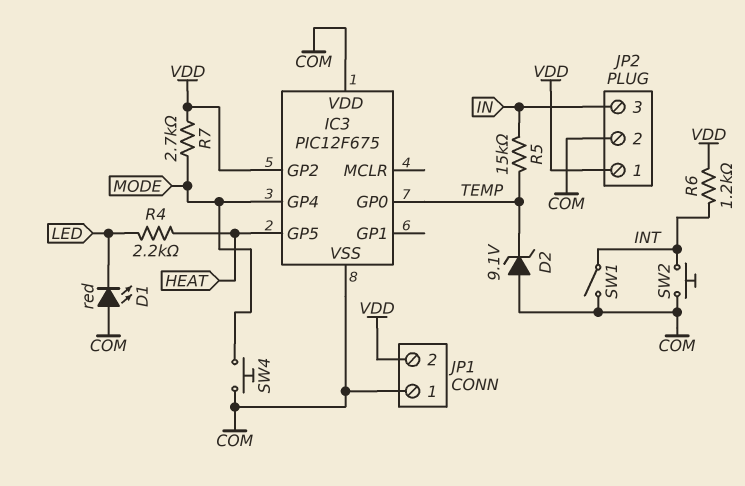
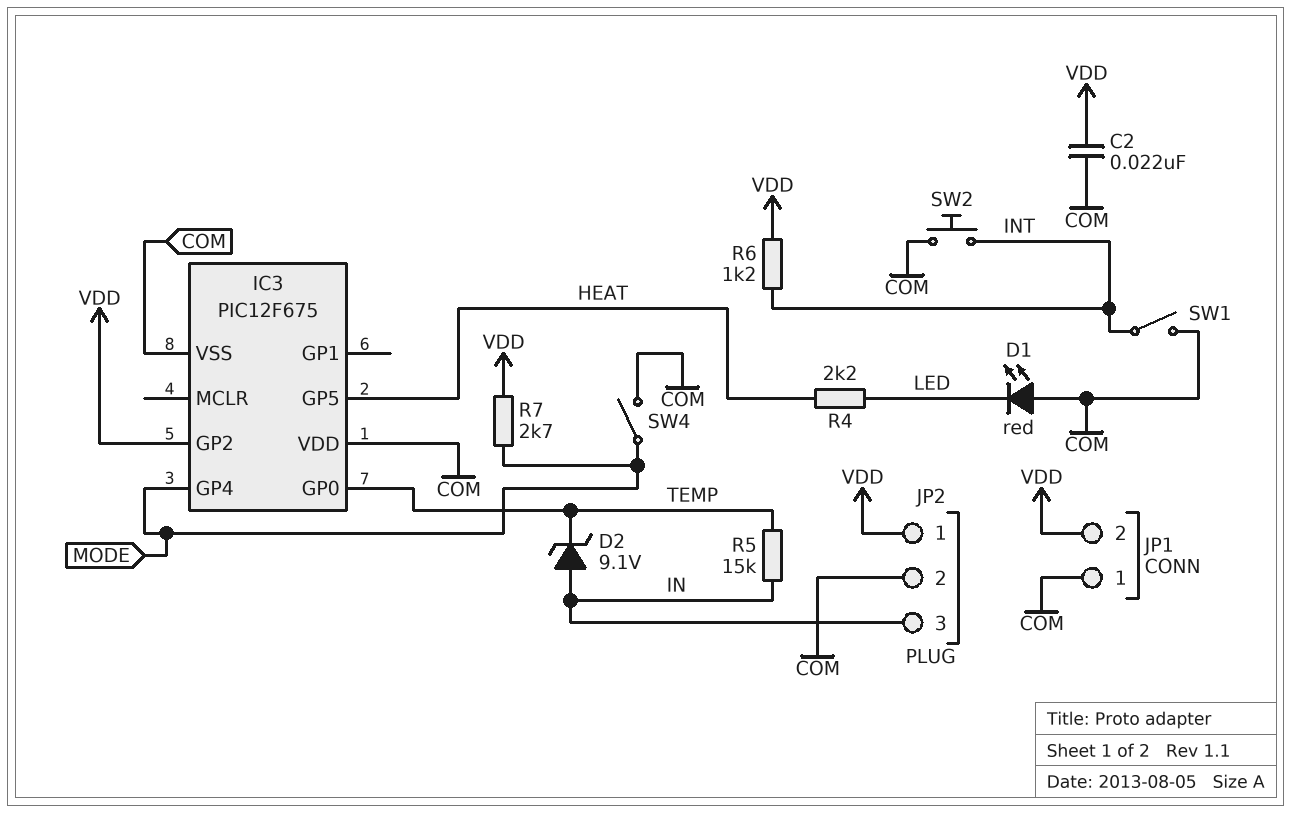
C2: none -> 22nF (COM, VDD)
D2: zener 9.1V (A COM, K TEMP) -> zener 9.1V (A IN, K TEMP)
SW4: button (COM, MODE) -> switch (COM, MODE)

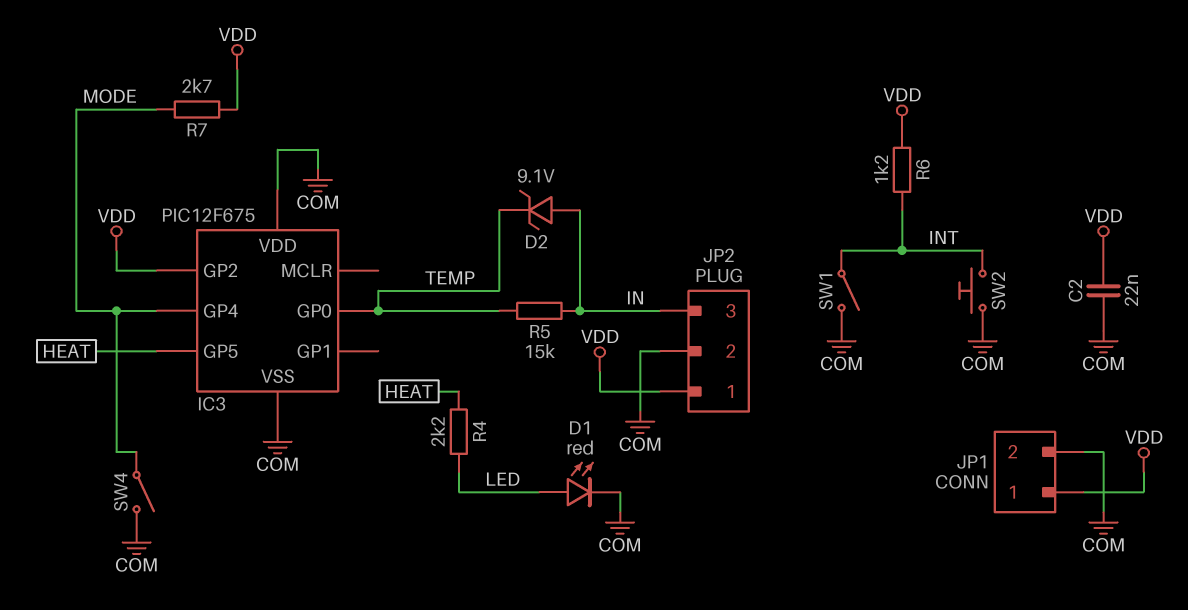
D1: LED red (A COM, K LED) -> LED red (A LED, K COM)
JP1 pin 1: COM -> VDD
JP1 pin 2: VDD -> COM

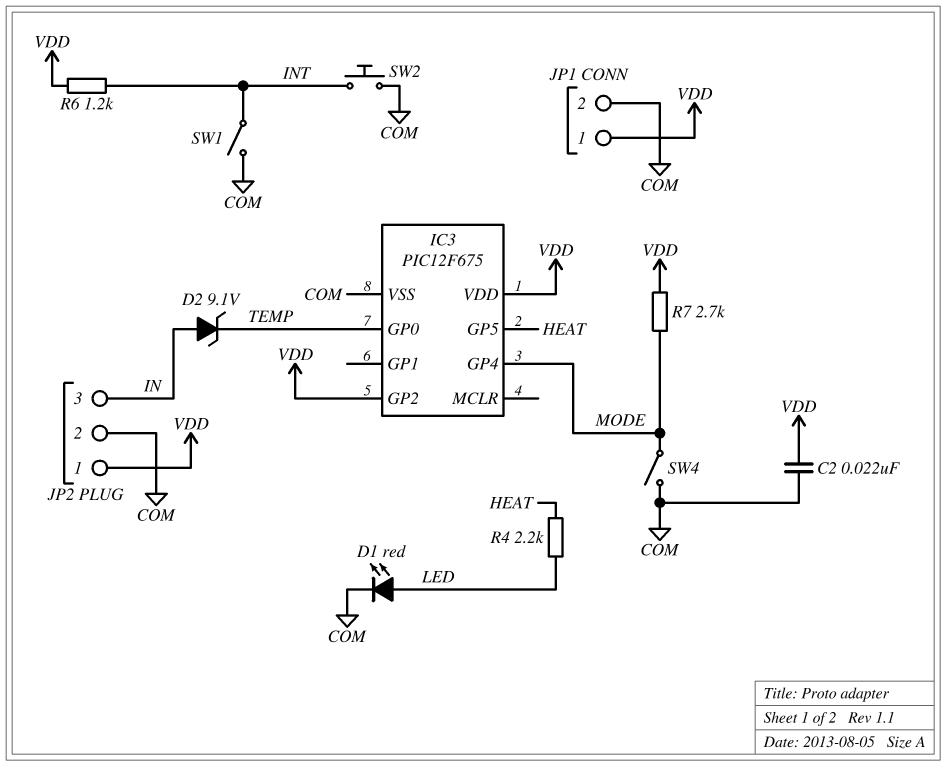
IC3 pin VDD: COM -> VDD
R5: 15k (IN, TEMP) -> none

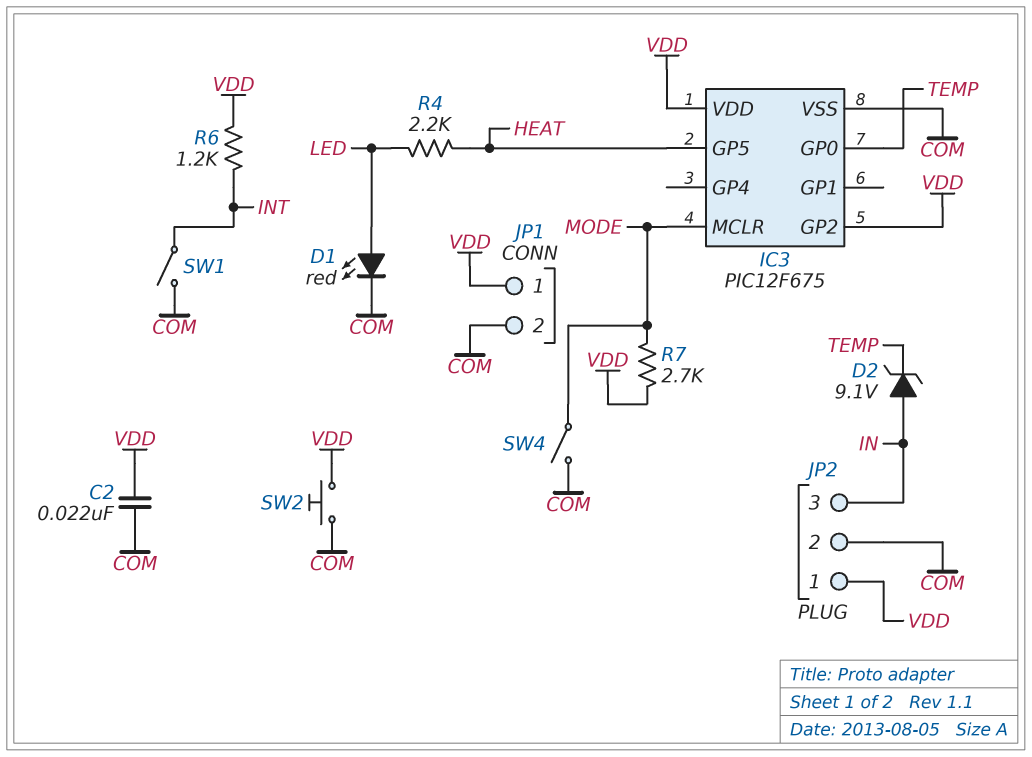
IC3 pin GP4: MODE -> none
IC3 pin MCLR: none -> MODE
SW2: button (COM, INT) -> button (COM, VDD)

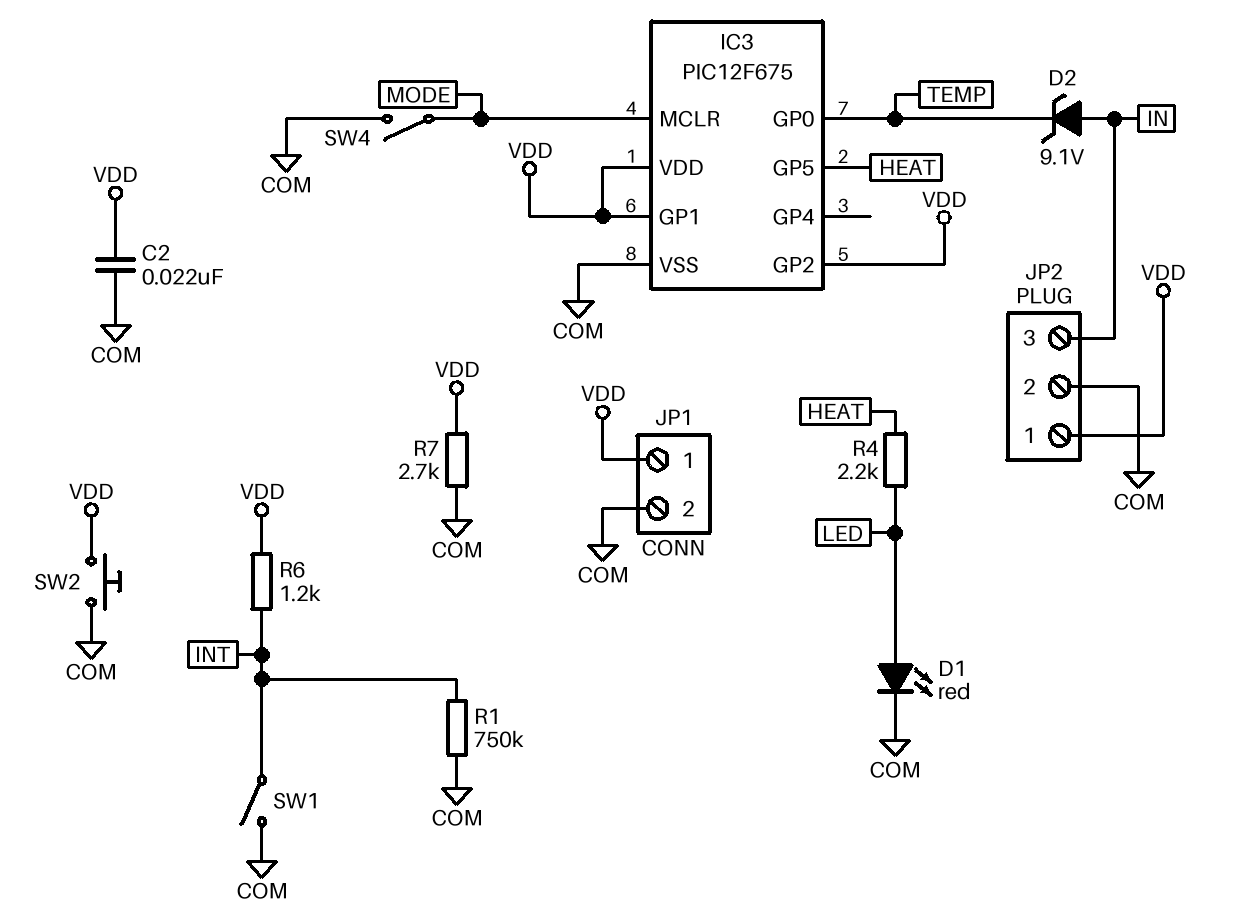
IC3 pin GP1: none -> VDD
R1: none -> 750k (COM, INT)
R7: 2.7k (MODE, VDD) -> 2.7k (COM, VDD)

